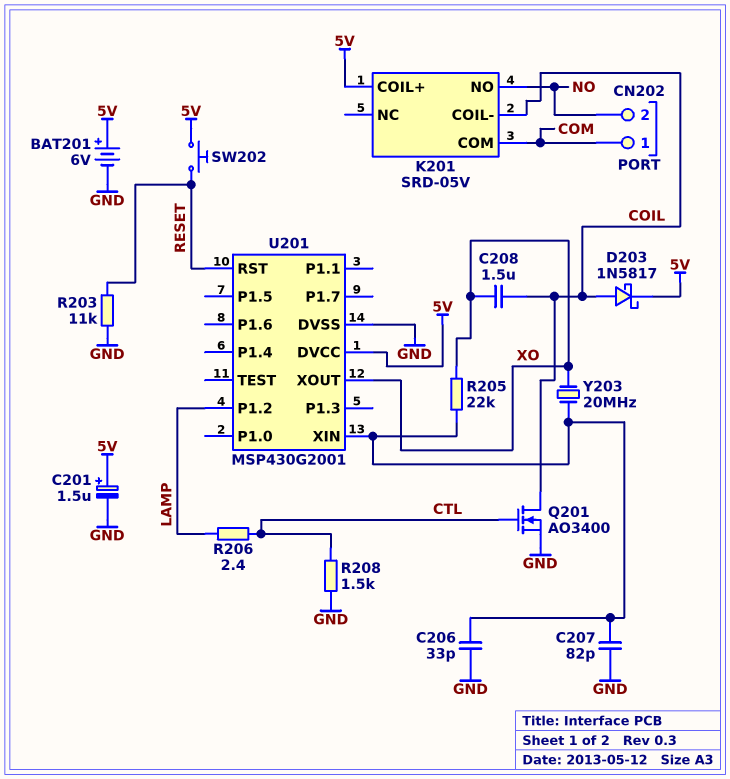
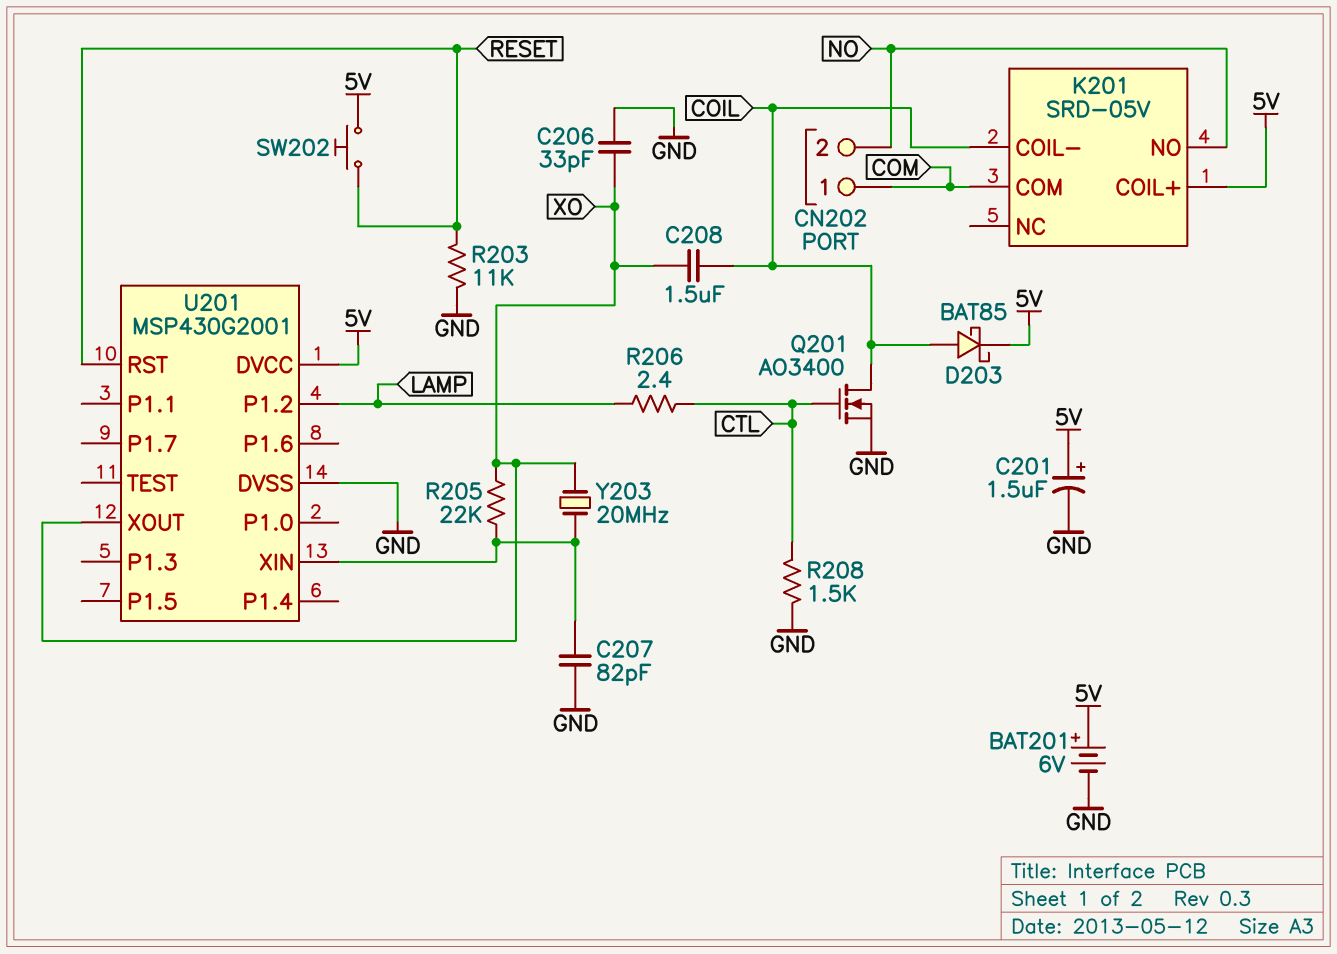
C206: 33pF (GND, U201/XIN) -> 33pF (GND, XO)
D203: schottky 1N5817 (A COIL, K 5V) -> schottky BAT85 (A COIL, K 5V)

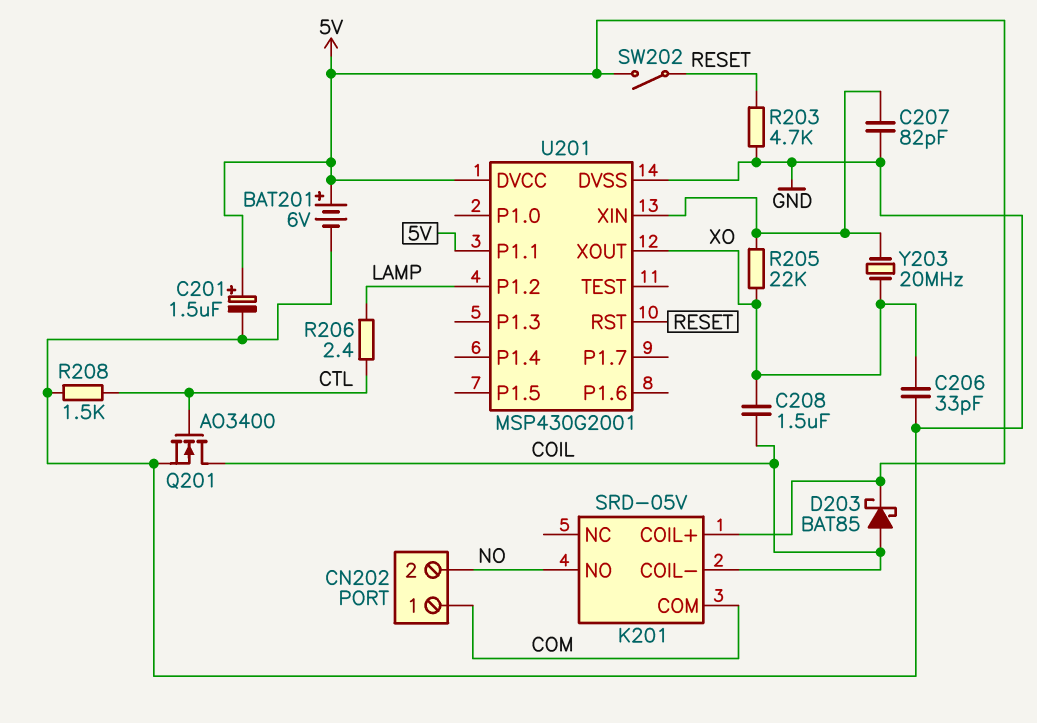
R203: 11k (GND, RESET) -> 4.7k (GND, RESET)
SW202: button (5V, RESET) -> switch (5V, RESET)
U201 pin P1.1: none -> 5V

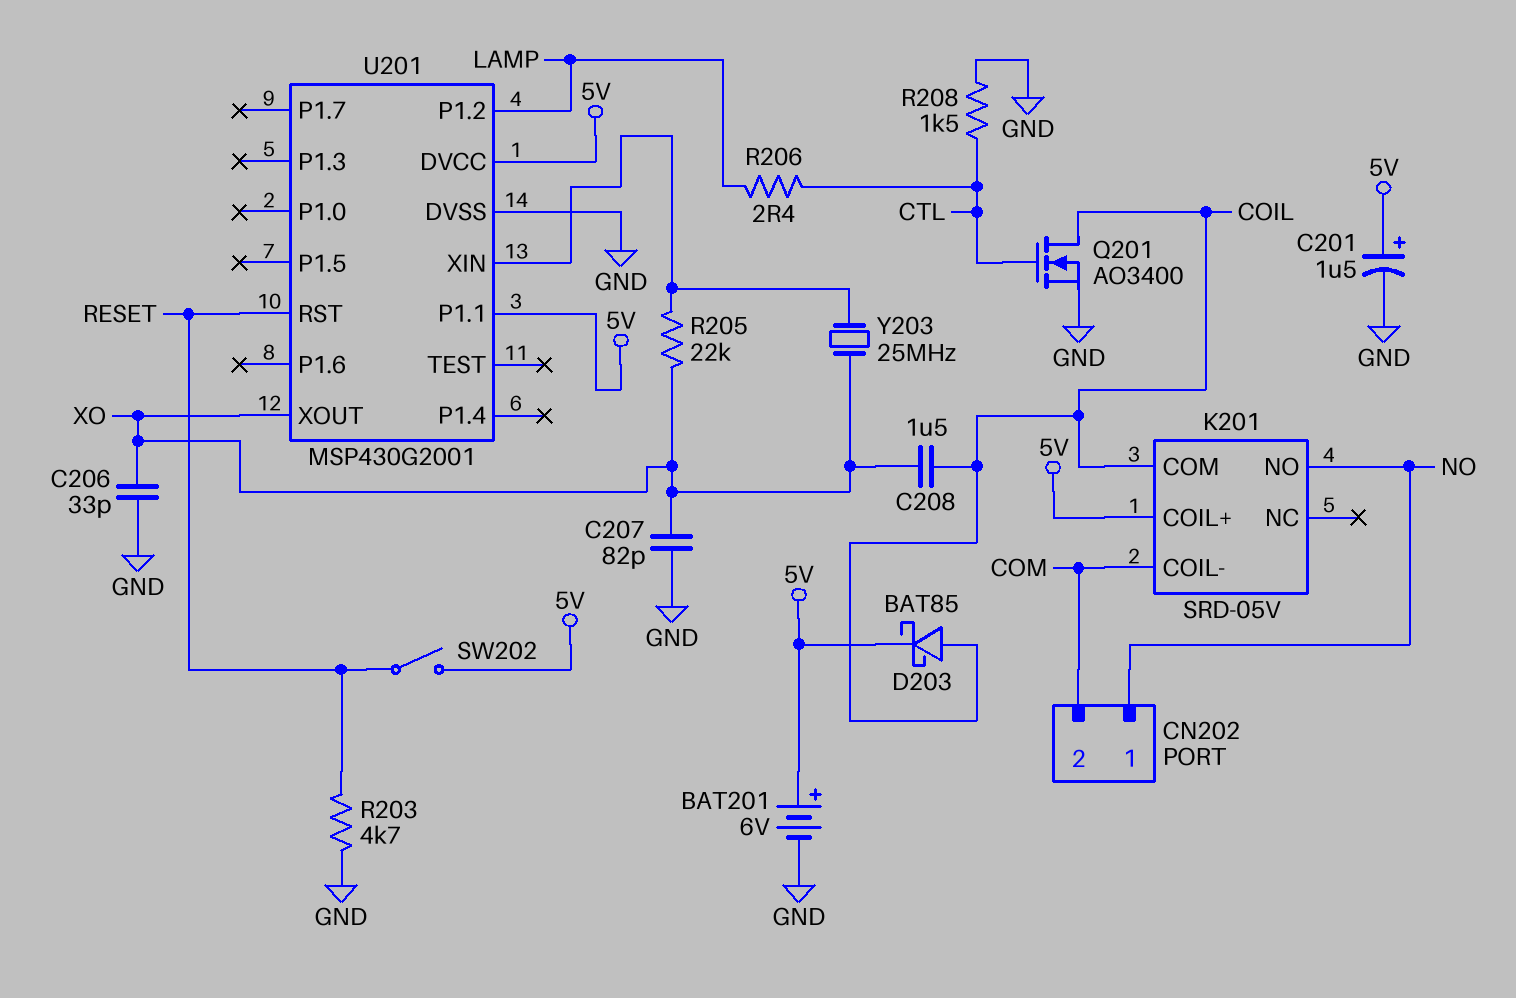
C207: 82pF (GND, U201/XIN) -> 82pF (GND, XO)
CN202 pin 1: COM -> NO
CN202 pin 2: NO -> COM
K201 pin COIL-: COIL -> COM
K201 pin COM: COM -> COIL
Y203: 20MHz (U201/XIN, XO) -> 25MHz (U201/XIN, XO)

